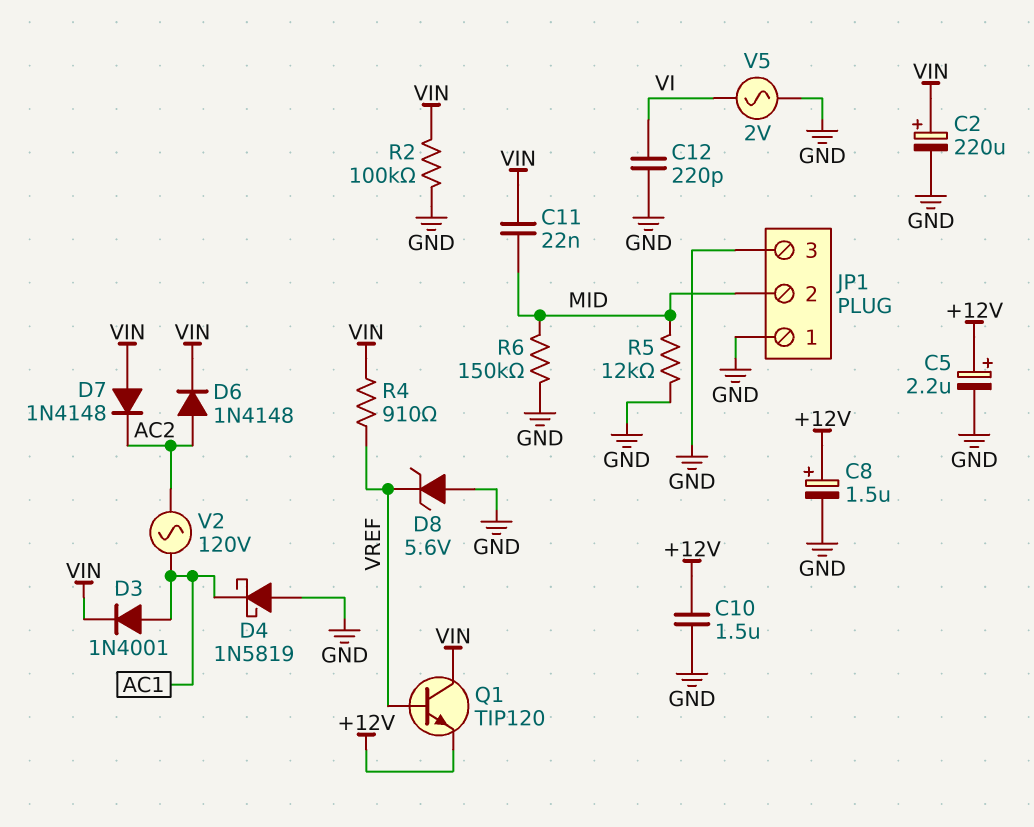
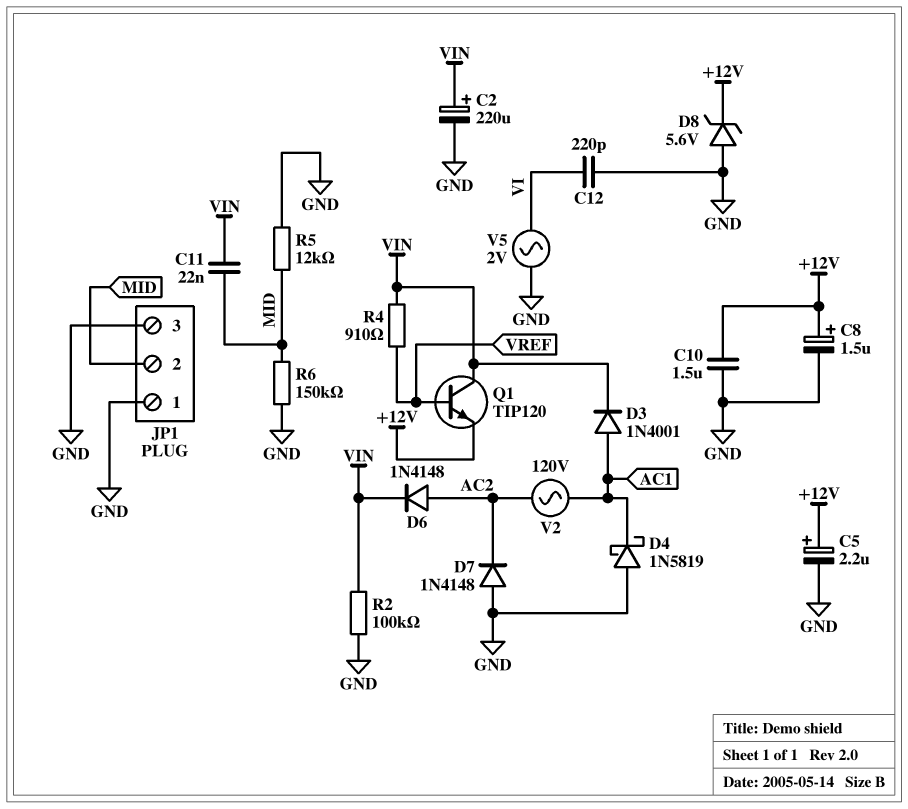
D7: diode 1N4148 (A VIN, K AC2) -> diode 1N4148 (A GND, K AC2)
D8: zener 5.6V (A GND, K VREF) -> zener 5.6V (A GND, K +12V)

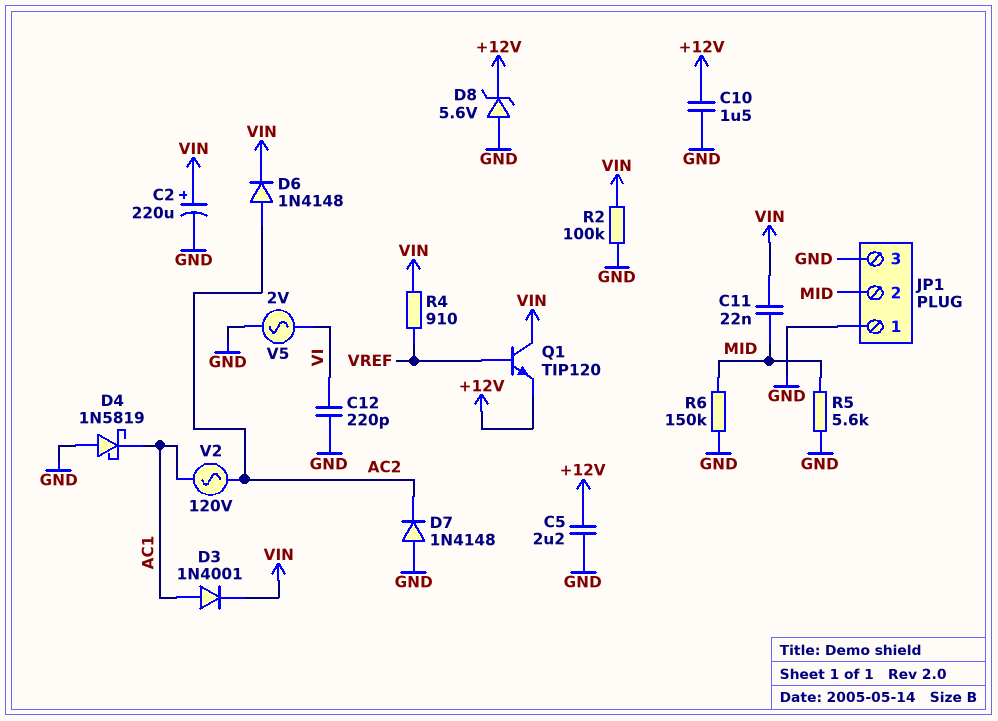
C5: 2.2uF (plus +12V, minus GND) -> 2.2uF (+12V, GND)
C8: 1.5uF (plus +12V, minus GND) -> none
R5: 12k (GND, MID) -> 5.6k (GND, MID)

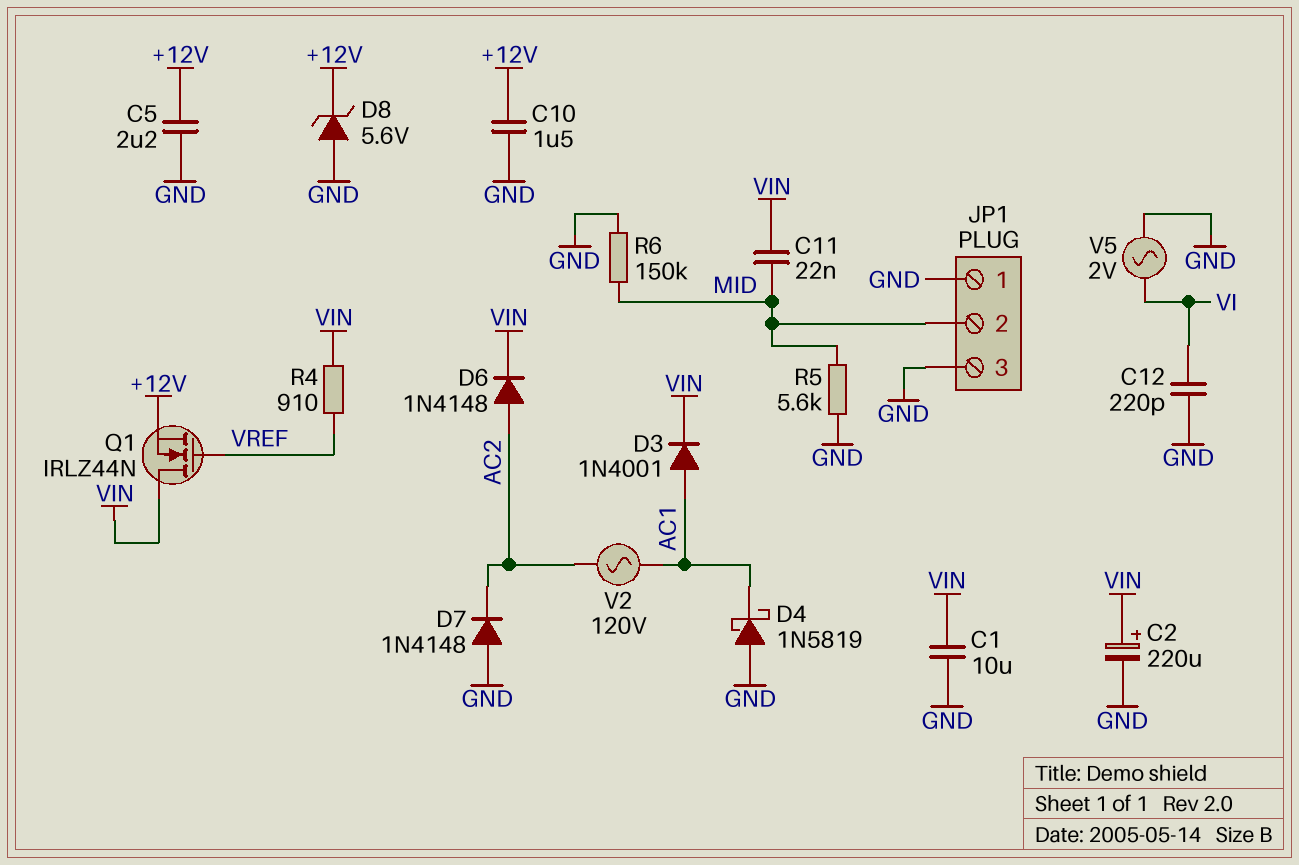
C1: none -> 10uF (GND, VIN)
Q1: NPN TIP120 (B VREF, C VIN, E +12V) -> NMOS IRLZ44N (G VREF, D VIN, S +12V)
R2: 100k (GND, VIN) -> none

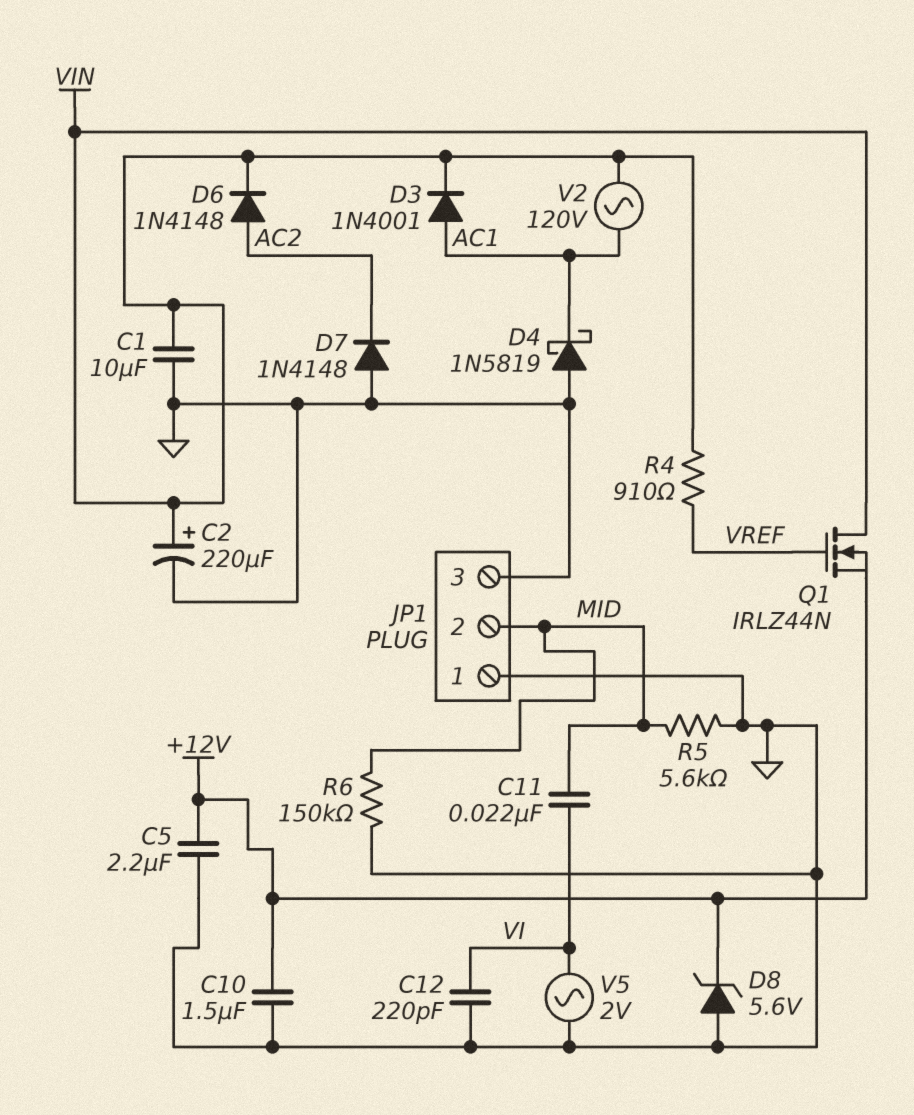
C11: 22nF (MID, VIN) -> 22nF (MID, VI)
V2: AC 120V (AC1, AC2) -> AC 120V (AC1, VIN)

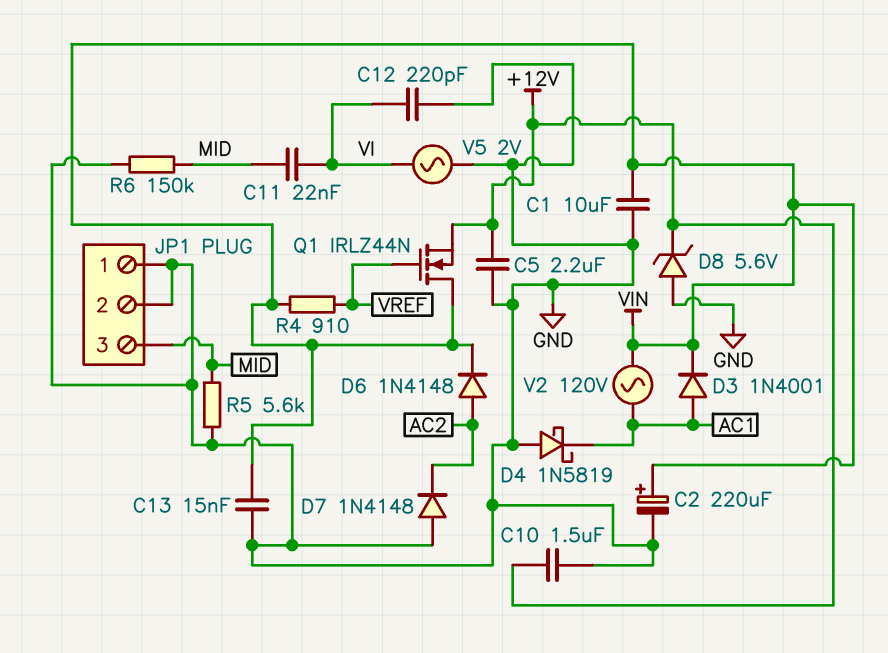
C13: none -> 15nF (GND, VIN)
JP1 pin 2: MID -> GND
JP1 pin 3: GND -> MID

